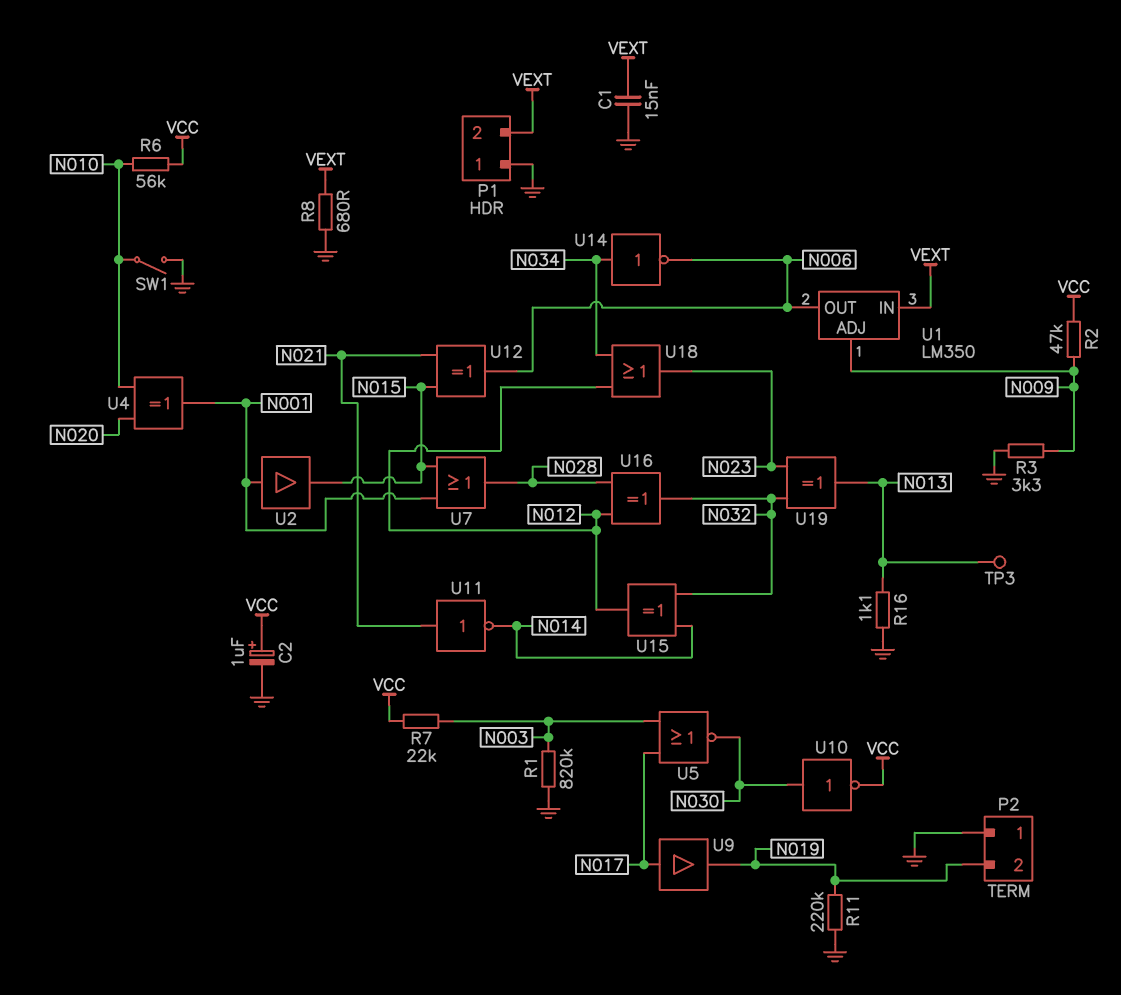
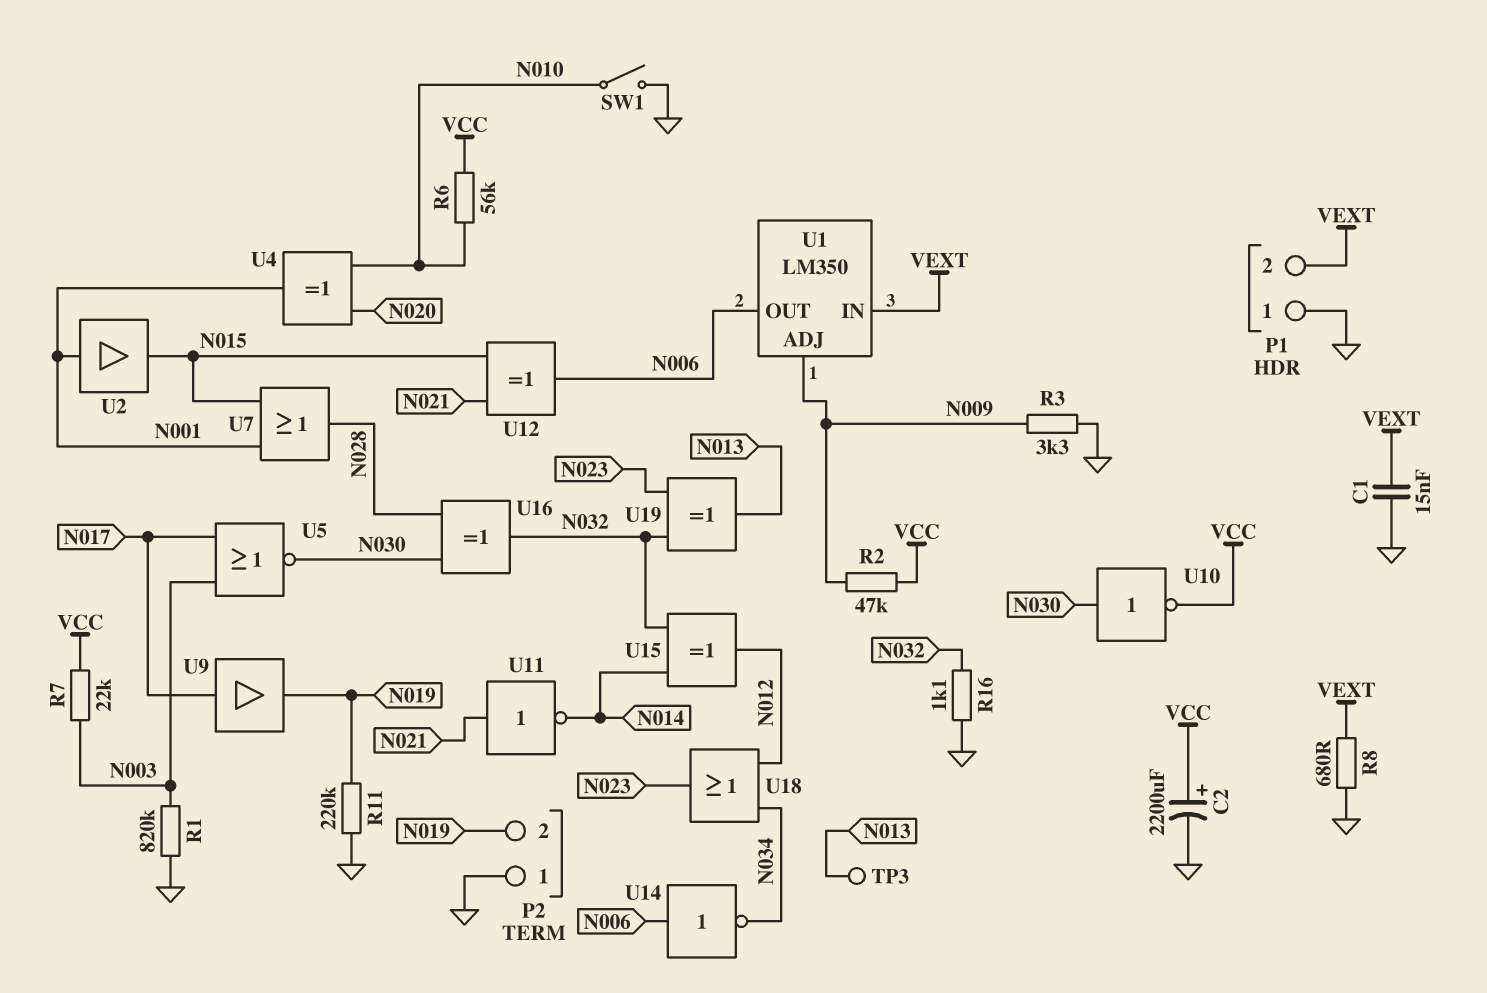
C2: 1uF (plus VCC, minus GND) -> 2200uF (plus VCC, minus GND)
R16: 1.1k (GND, N013) -> 1.1k (GND, N032)
U14: NOT (in N034, out N006) -> NOT (in N006, out N034)
U16: XOR (in N012, in N028, out N032) -> XOR (in N028, in N030, out N032)

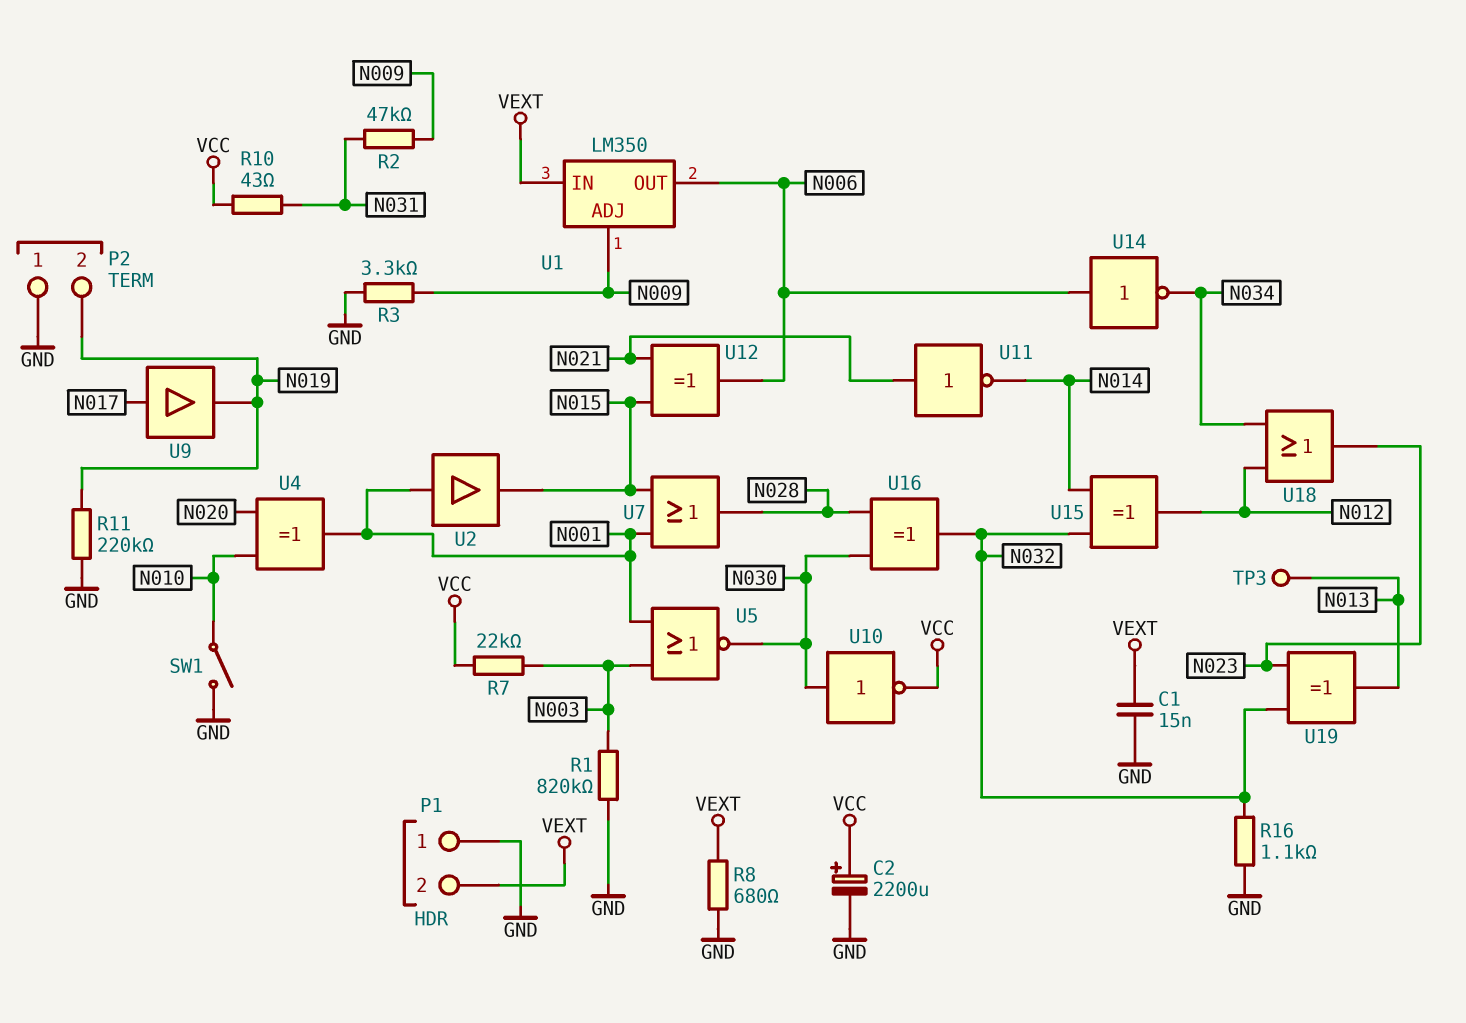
R2: 47k (N009, VCC) -> 47k (N009, N031)
R6: 56k (N010, VCC) -> none
R10: none -> 43 (N031, VCC)
U5: NOR (in N003, in N017, out N030) -> NOR (in N001, in N003, out N030)

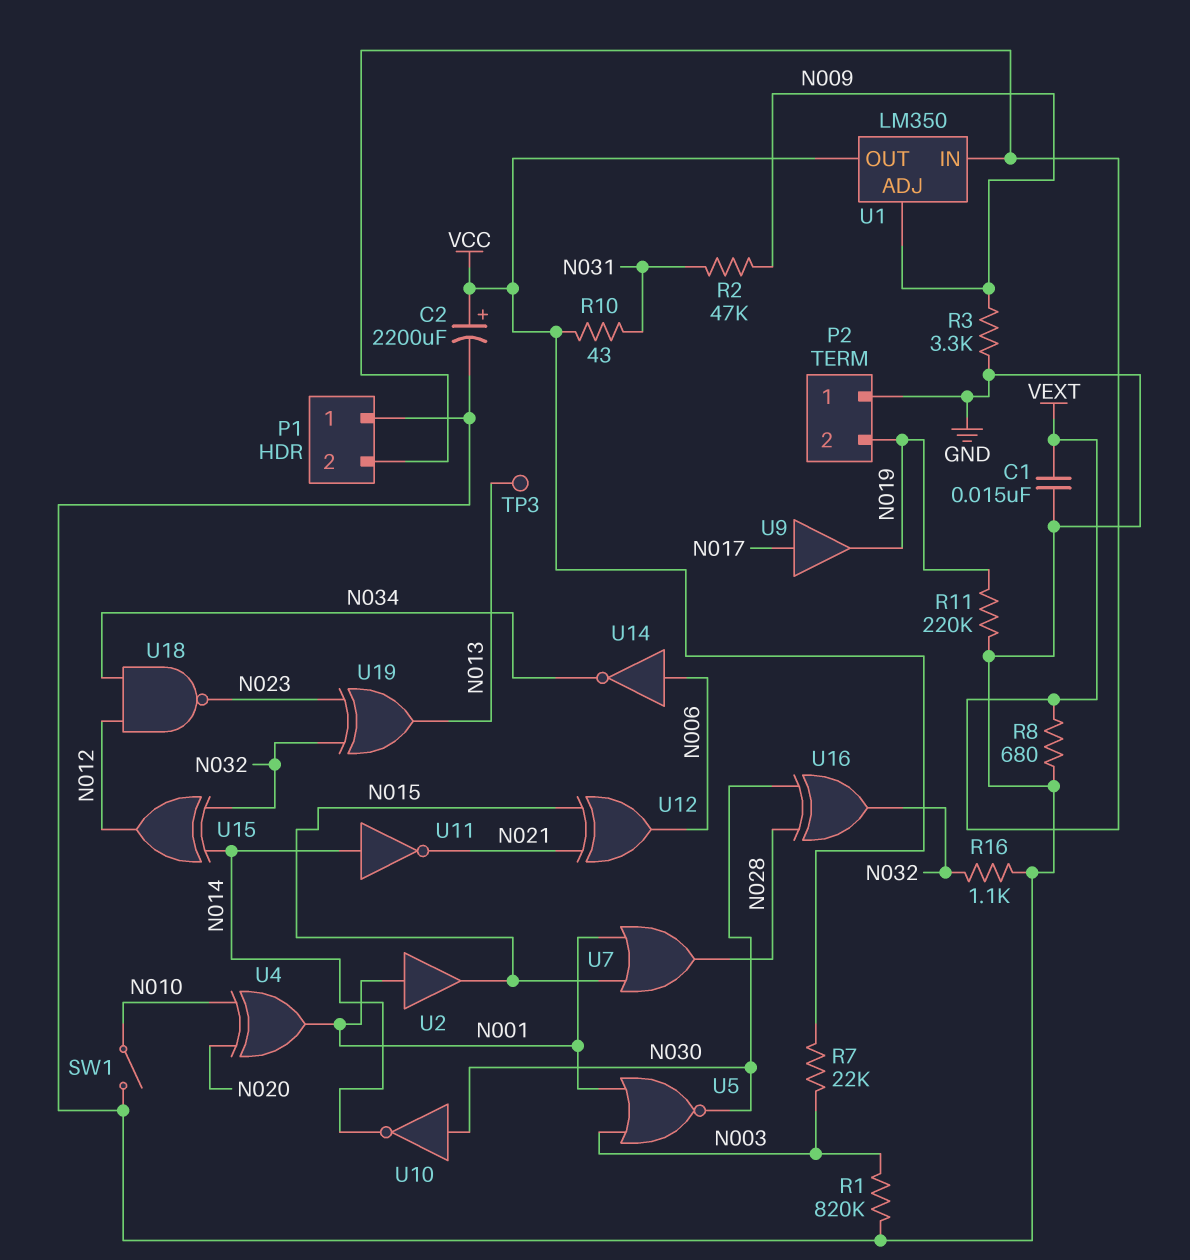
U1 pin OUT: N006 -> VCC
U10: NOT (in N030, out VCC) -> NOT (in N030, out N014)
U11: NOT (in N021, out N014) -> NOT (in N014, out N021)
U18: OR (in N012, in N034, out N023) -> NAND (in N012, in N034, out N023)

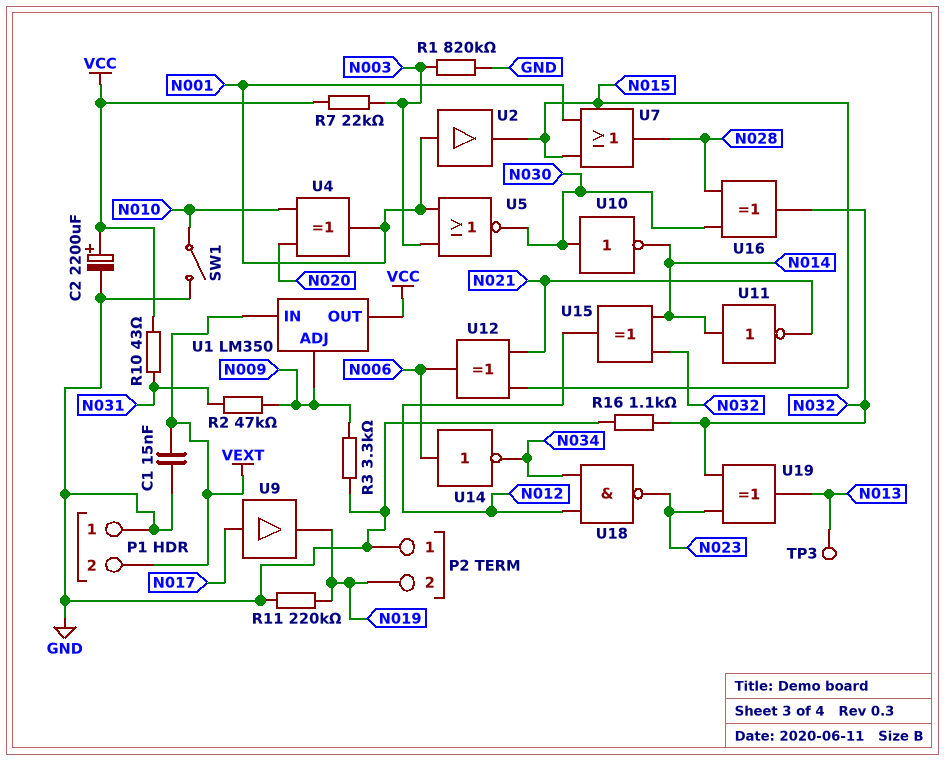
R8: 680 (GND, VEXT) -> none

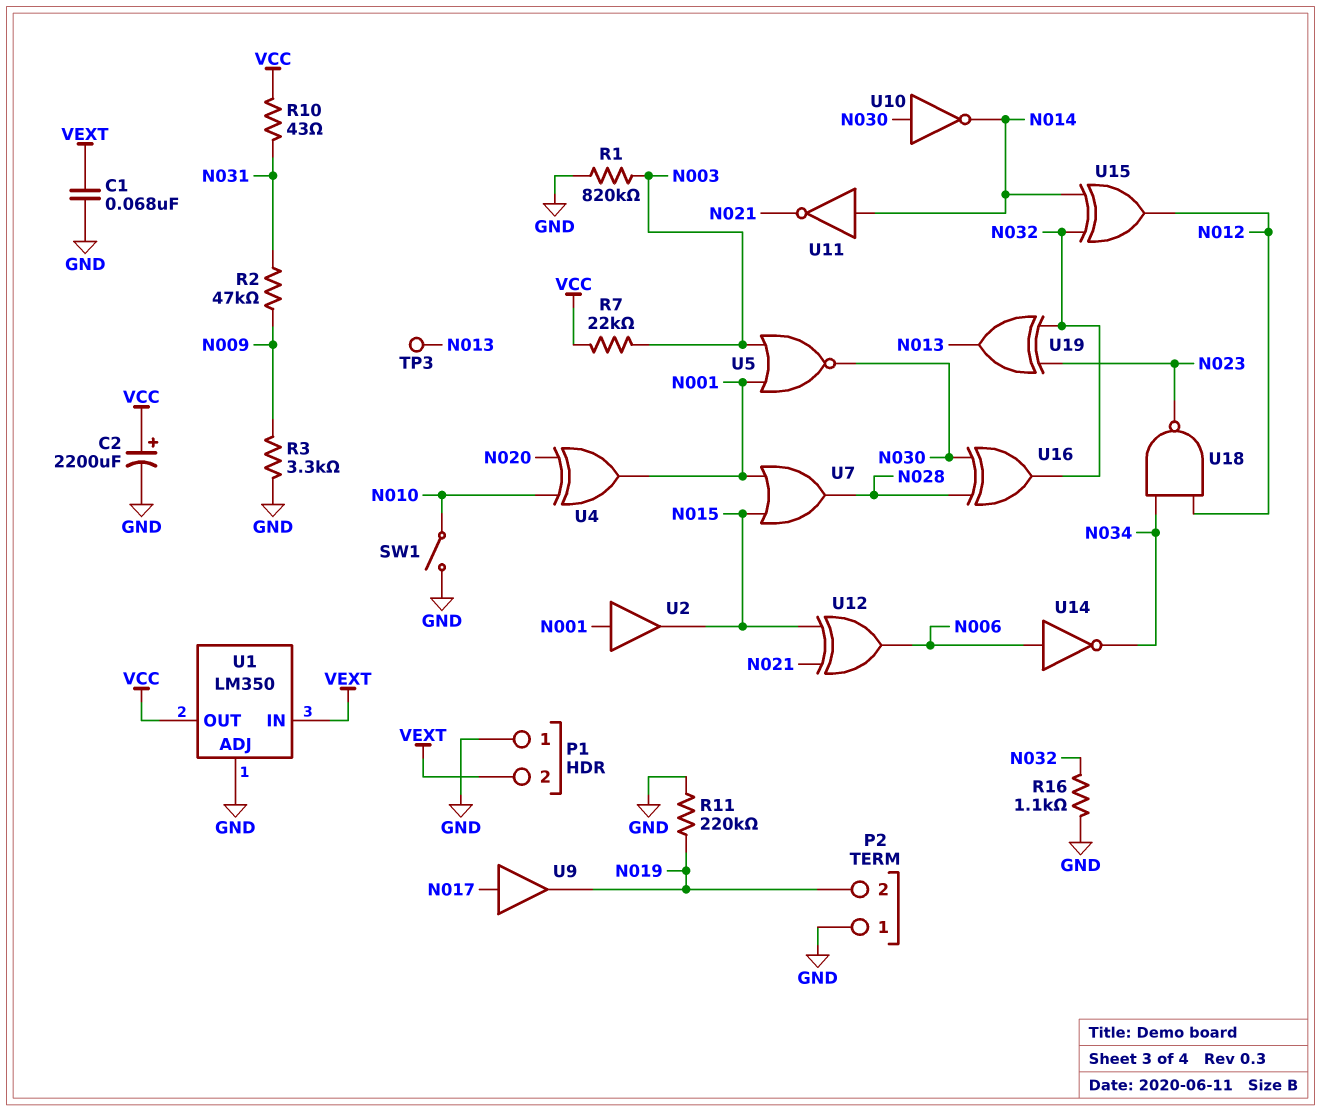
C1: 15nF (GND, VEXT) -> 68nF (GND, VEXT)
U1 pin ADJ: N009 -> GND

